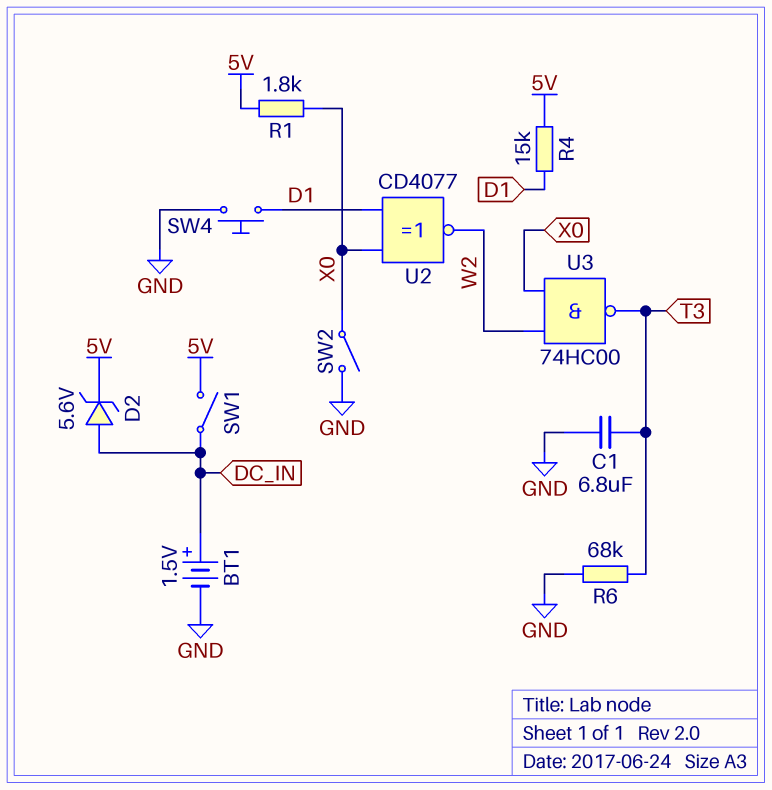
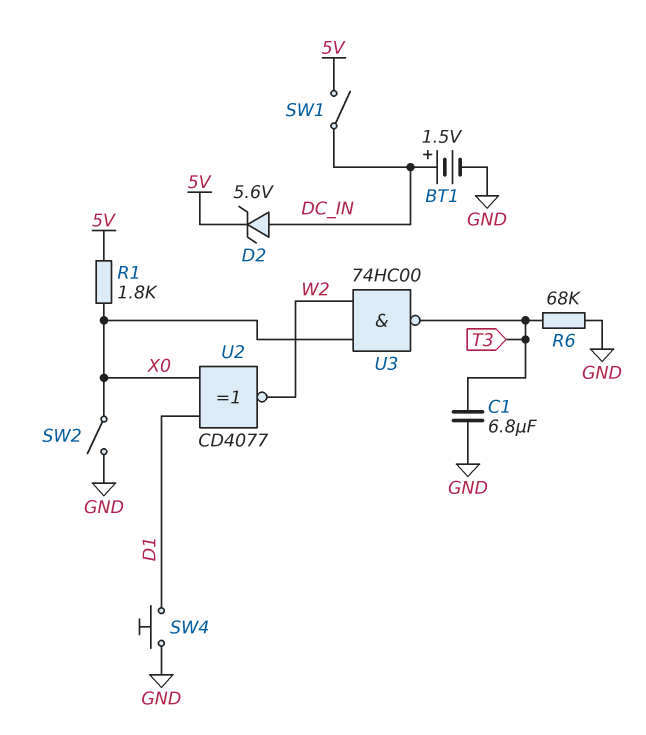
R4: 15k (5V, D1) -> none

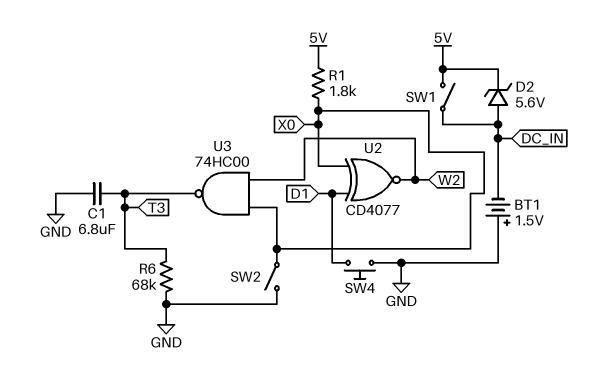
BT1: 1.5V (plus DC_IN, minus GND) -> 1.5V (plus GND, minus DC_IN)

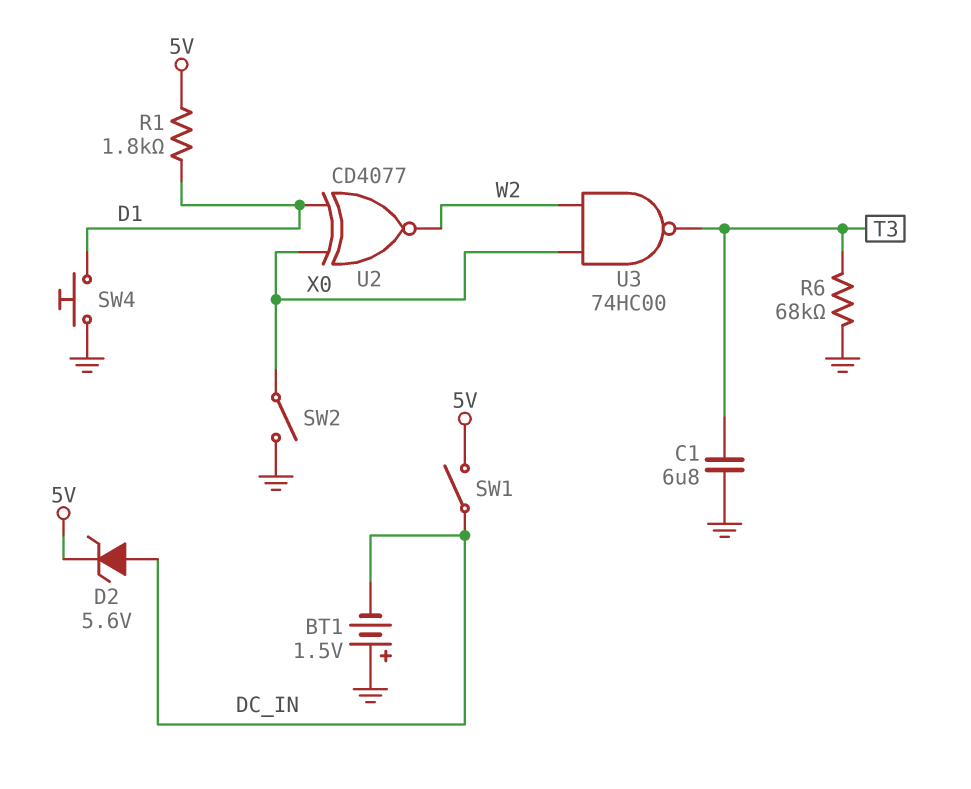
R1: 1.8k (5V, X0) -> 1.8k (5V, D1)

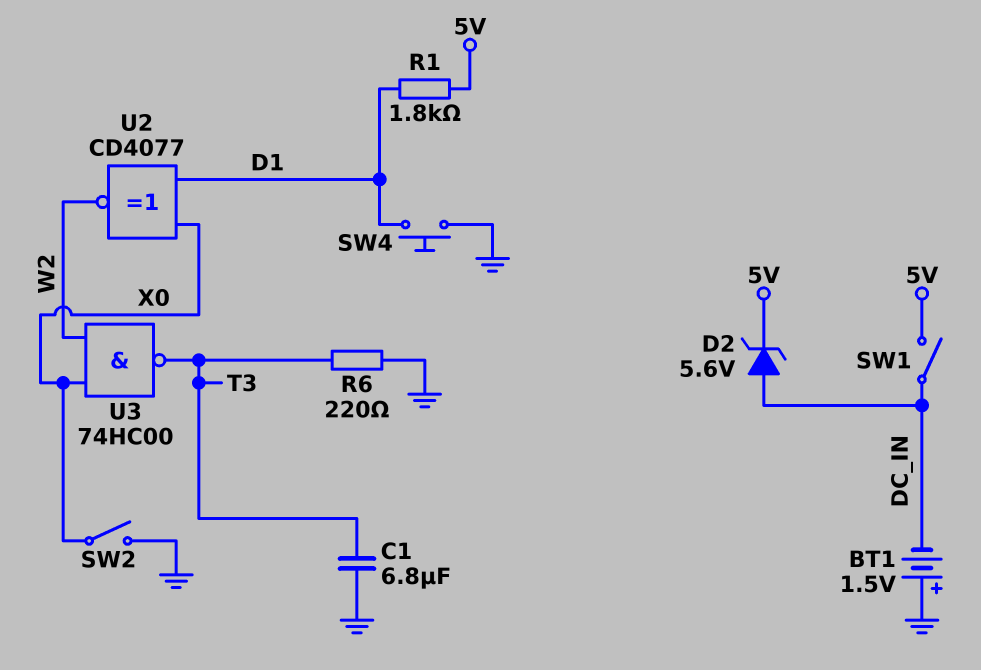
R6: 68k (GND, T3) -> 220 (GND, T3)

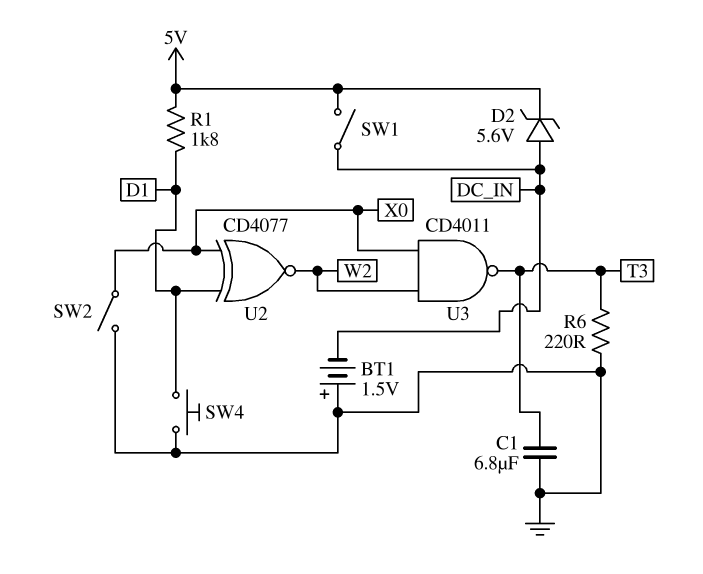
U3: NAND 74HC00 (in W2, in X0, out T3) -> NAND CD4011 (in W2, in X0, out T3)

